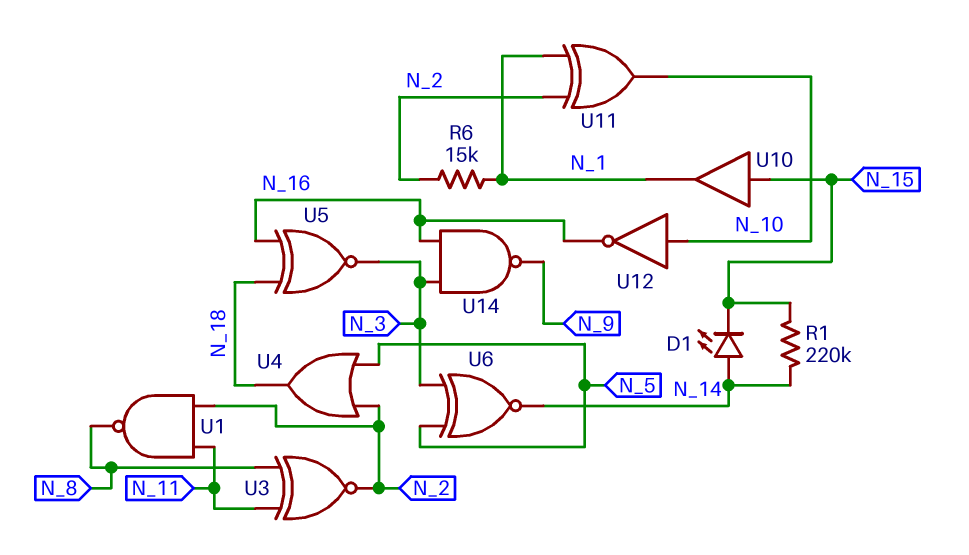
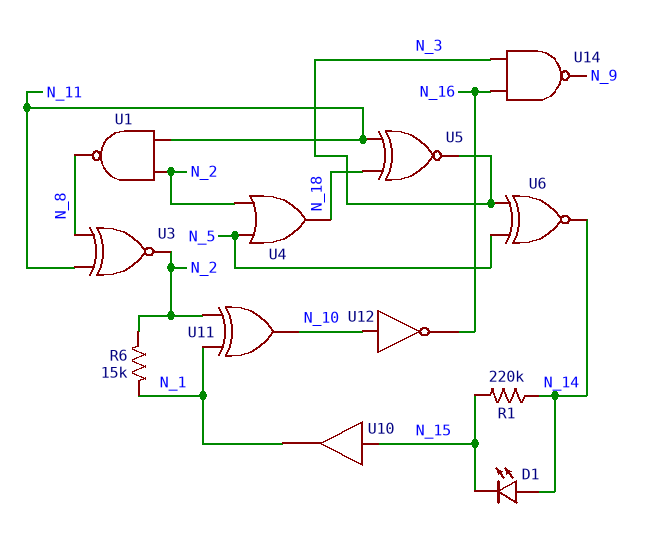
U5: XNOR (in N_16, in N_18, out N_3) -> XNOR (in N_11, in N_18, out N_3)

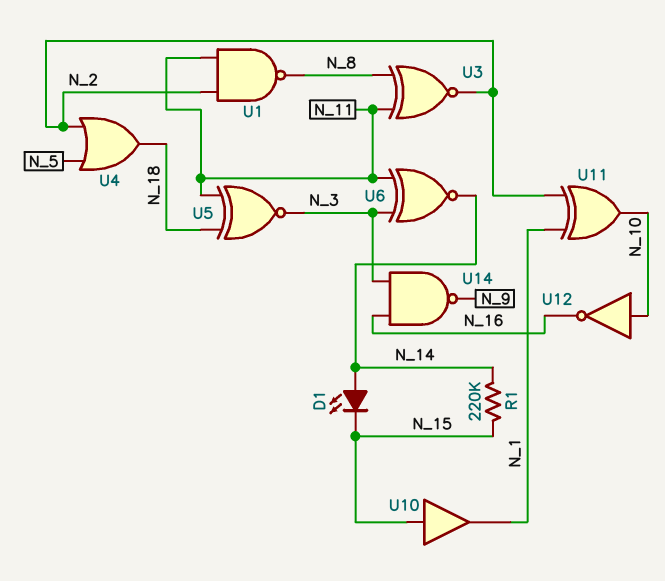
R6: 15k (N_1, N_2) -> none
U6: XNOR (in N_3, in N_5, out N_14) -> XNOR (in N_3, in N_11, out N_14)

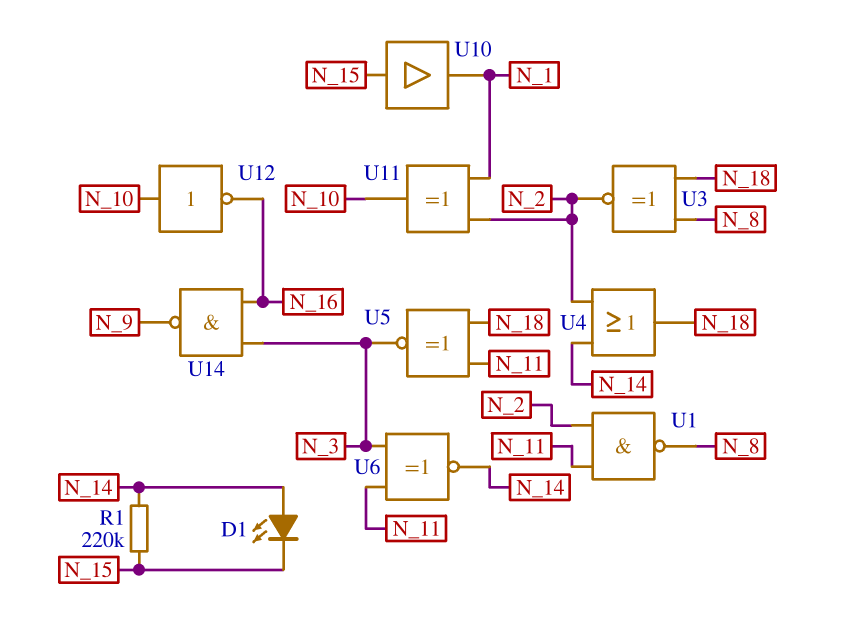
U3: XNOR (in N_8, in N_11, out N_2) -> XNOR (in N_8, in N_18, out N_2)
U4: OR (in N_2, in N_5, out N_18) -> OR (in N_2, in N_14, out N_18)

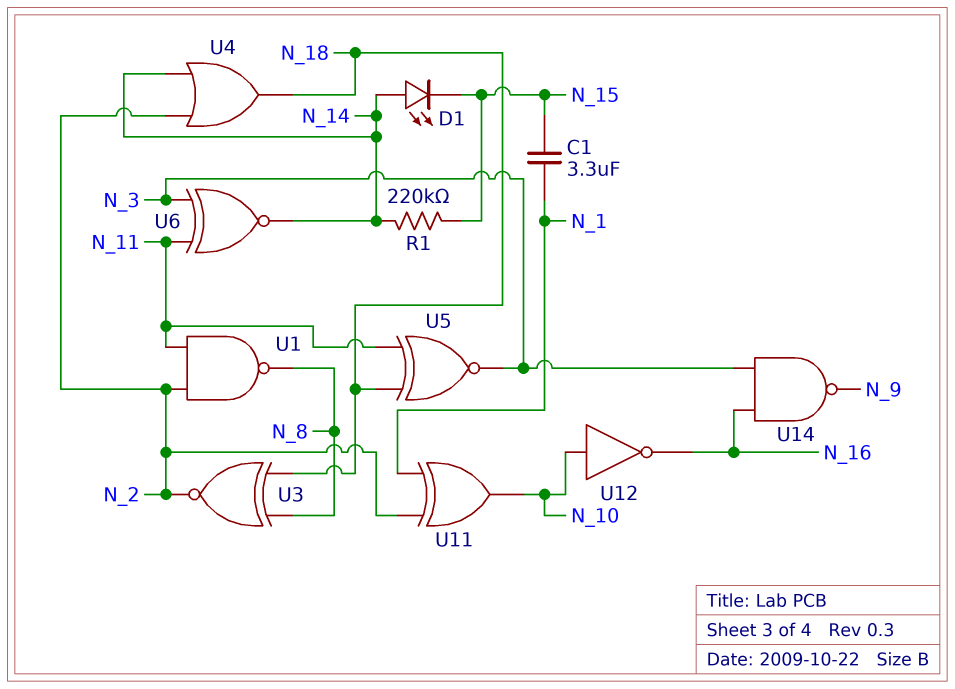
C1: none -> 3.3uF (N_1, N_15)
U10: buffer (in N_15, out N_1) -> none

